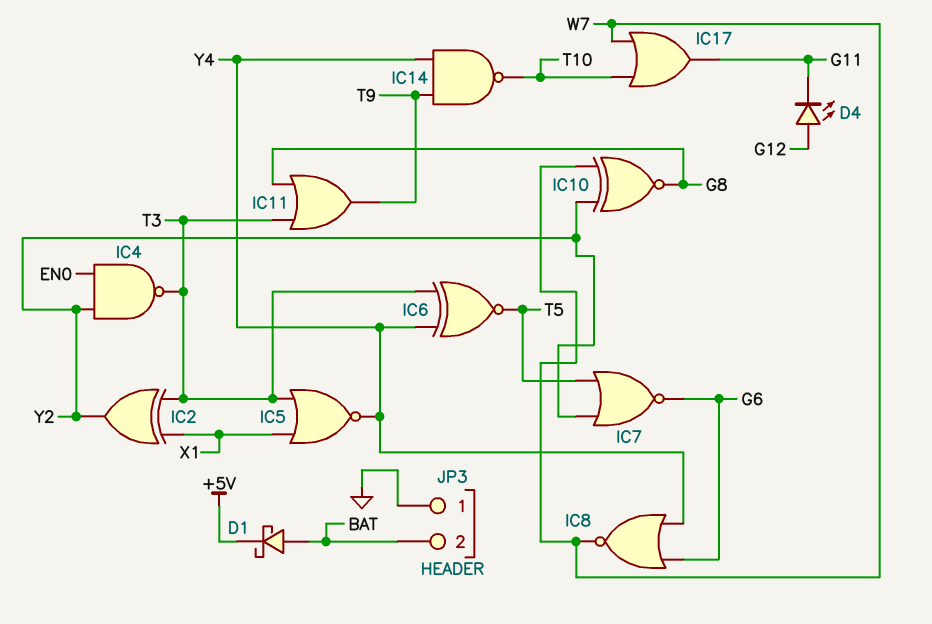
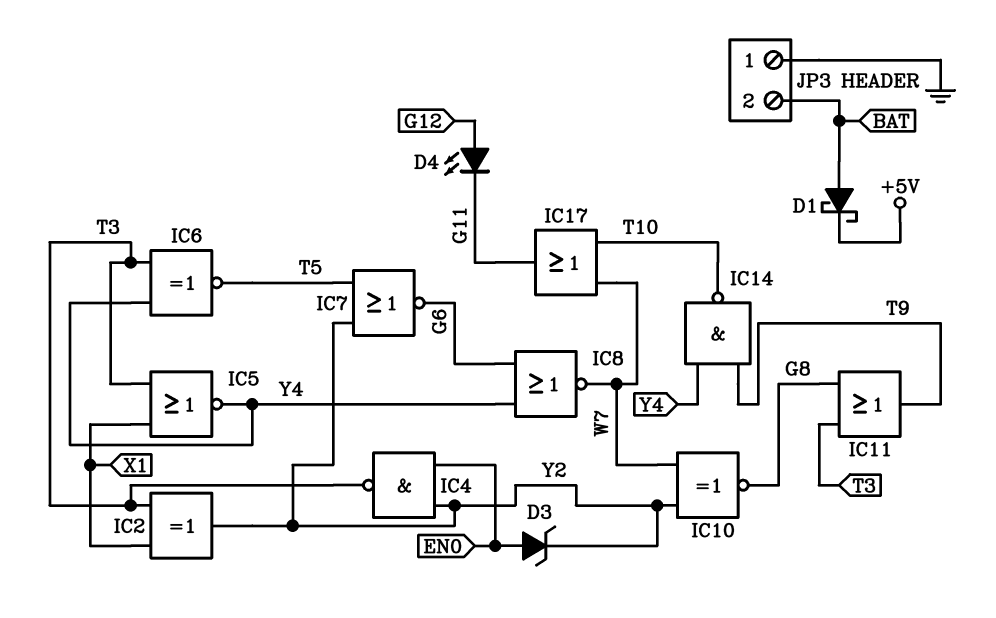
D3: none -> zener (A EN0, K Y2)

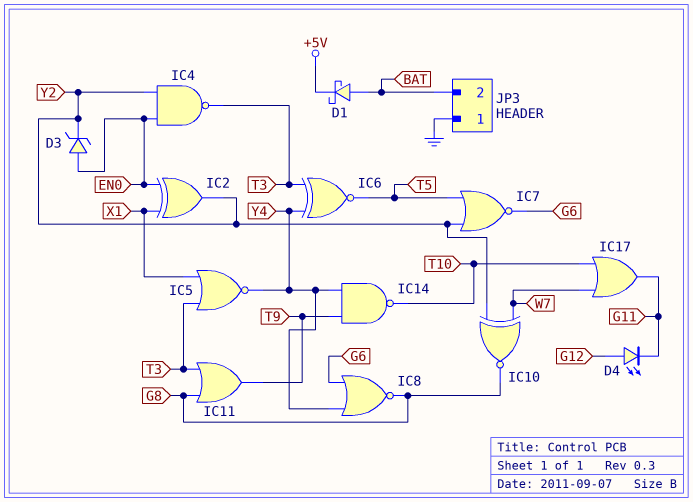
IC2: XOR (in T3, in X1, out Y2) -> XOR (in EN0, in X1, out Y2)
IC8: NOR (in G6, in Y4, out W7) -> NOR (in G6, in Y4, out G8)

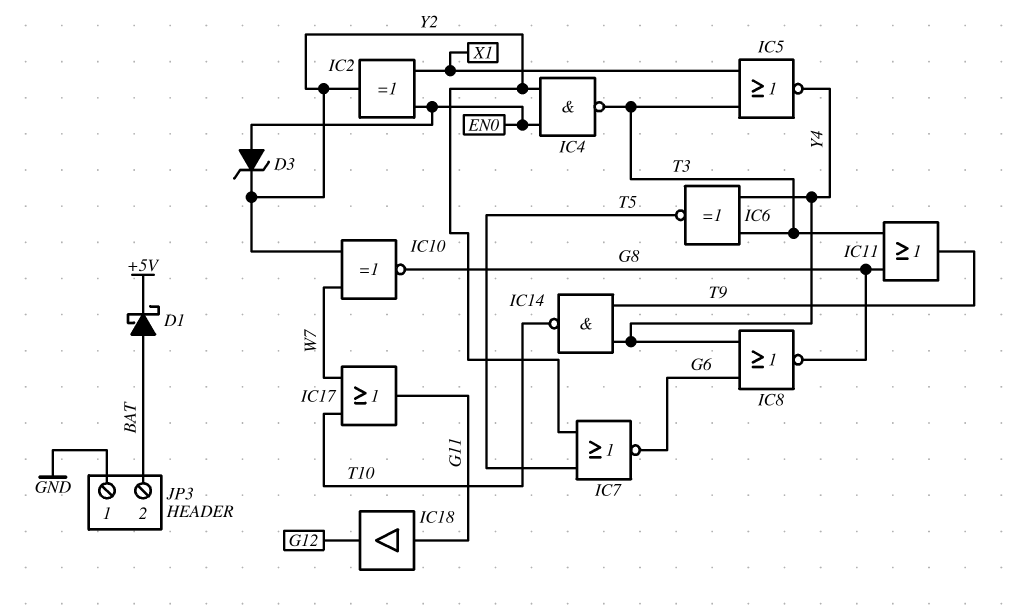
D4: LED (A G12, K G11) -> none
IC18: none -> buffer (in G11, out G12)

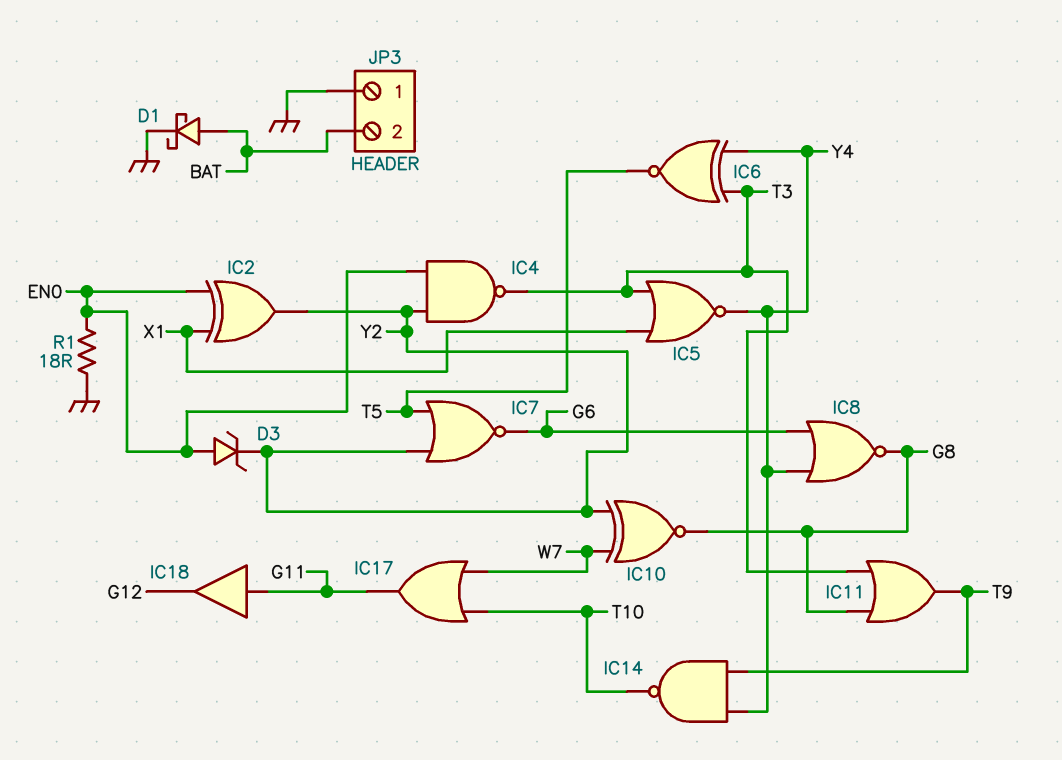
D1: schottky (A BAT, K +5V) -> schottky (A BAT, K GND)
R1: none -> 18 (EN0, GND)

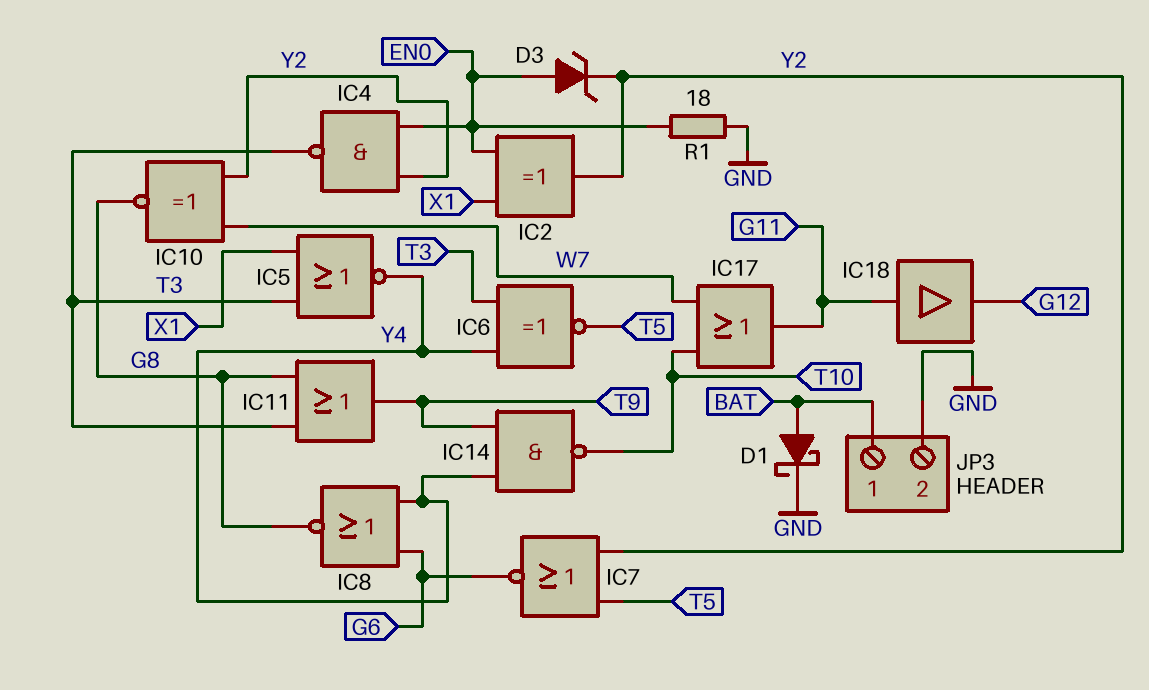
JP3 pin 1: GND -> BAT
JP3 pin 2: BAT -> GND

